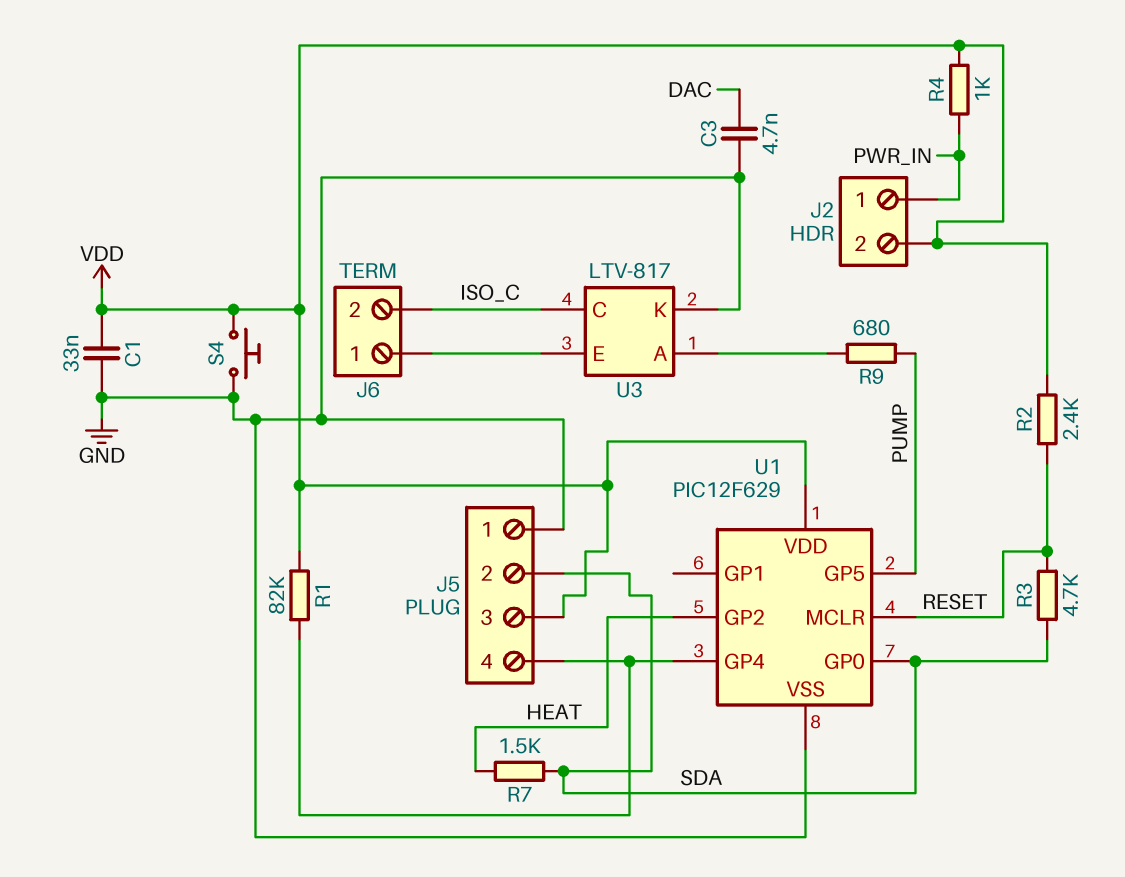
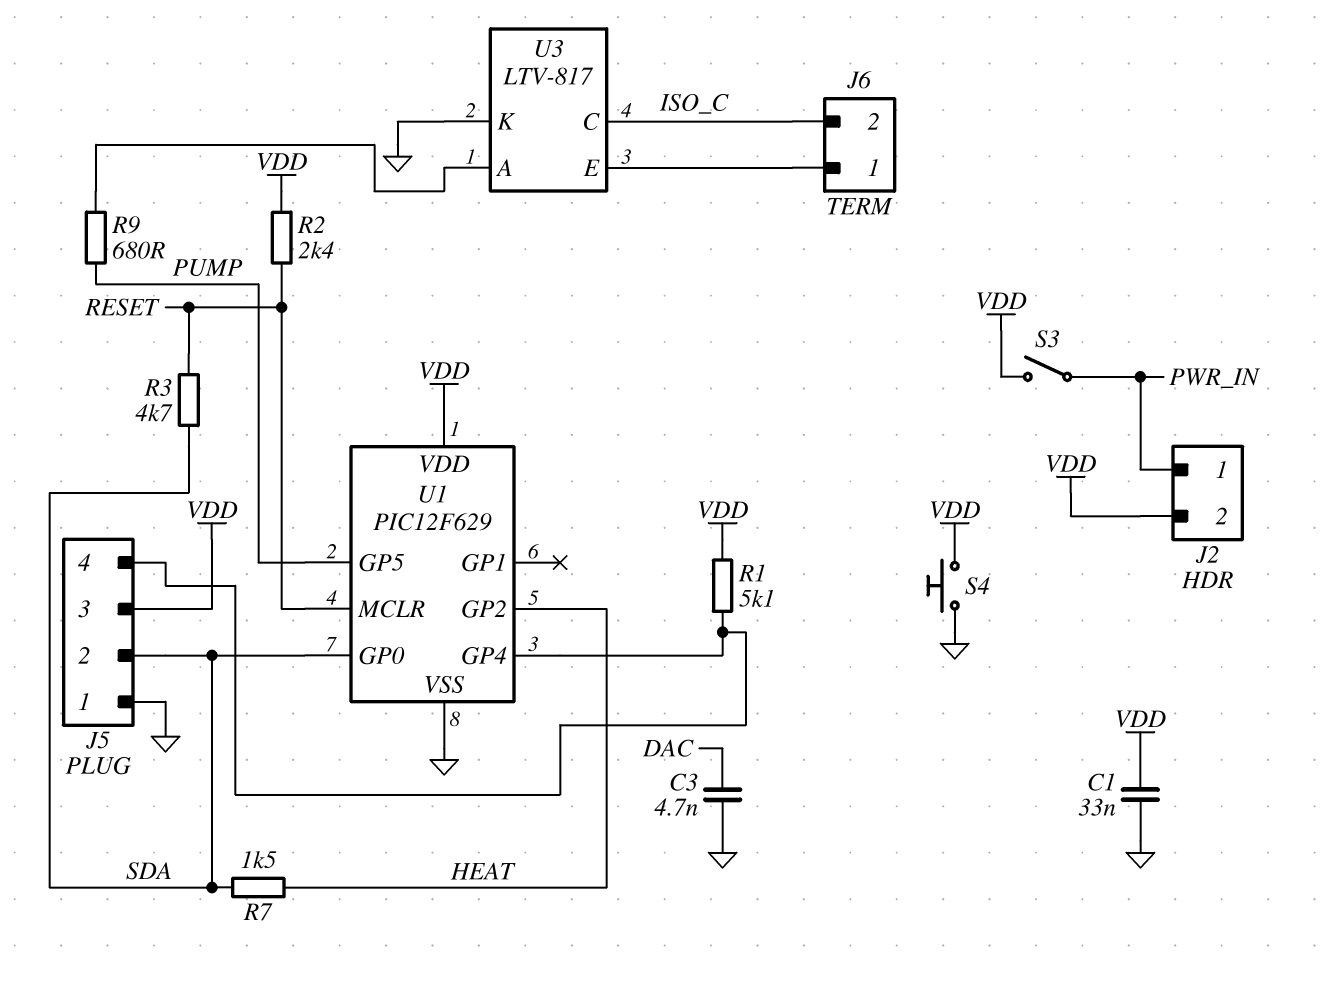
R1: 82k (J5/4, VDD) -> 5.1k (J5/4, VDD)
R4: 1k (PWR_IN, VDD) -> none
S3: none -> switch (PWR_IN, VDD)

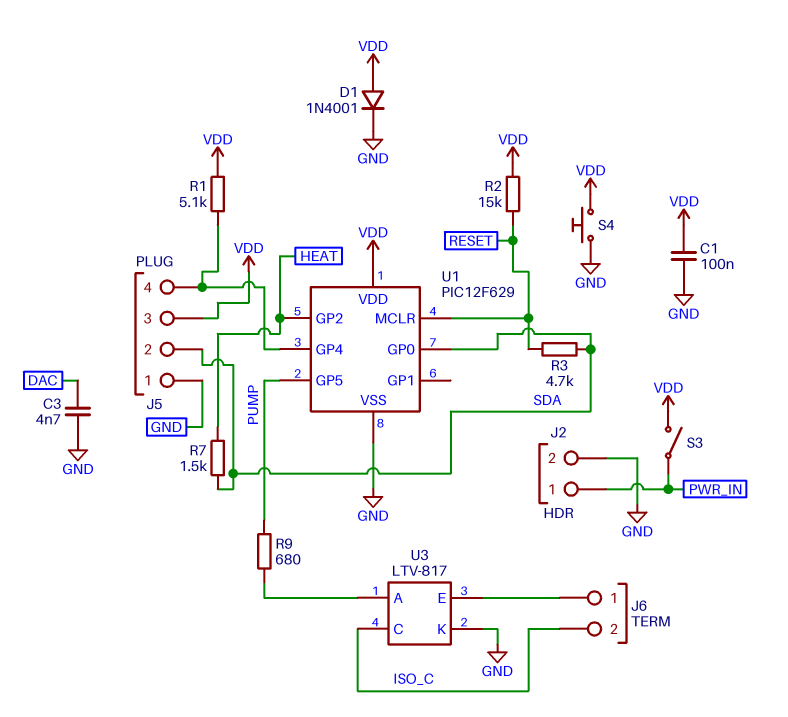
C1: 33nF (GND, VDD) -> 100nF (GND, VDD)
D1: none -> diode 1N4001 (A VDD, K GND)
J2 pin 2: VDD -> GND
R2: 2.4k (RESET, VDD) -> 15k (RESET, VDD)

